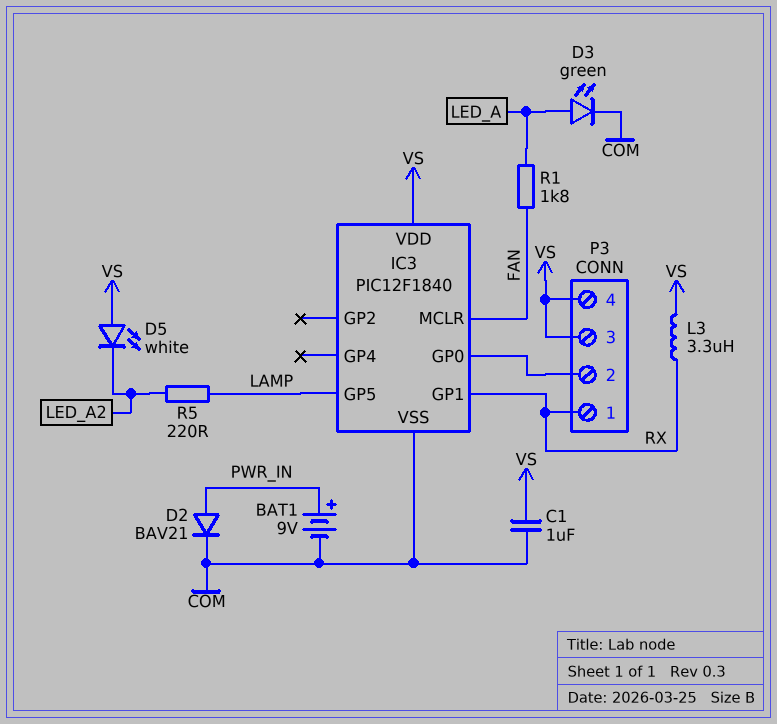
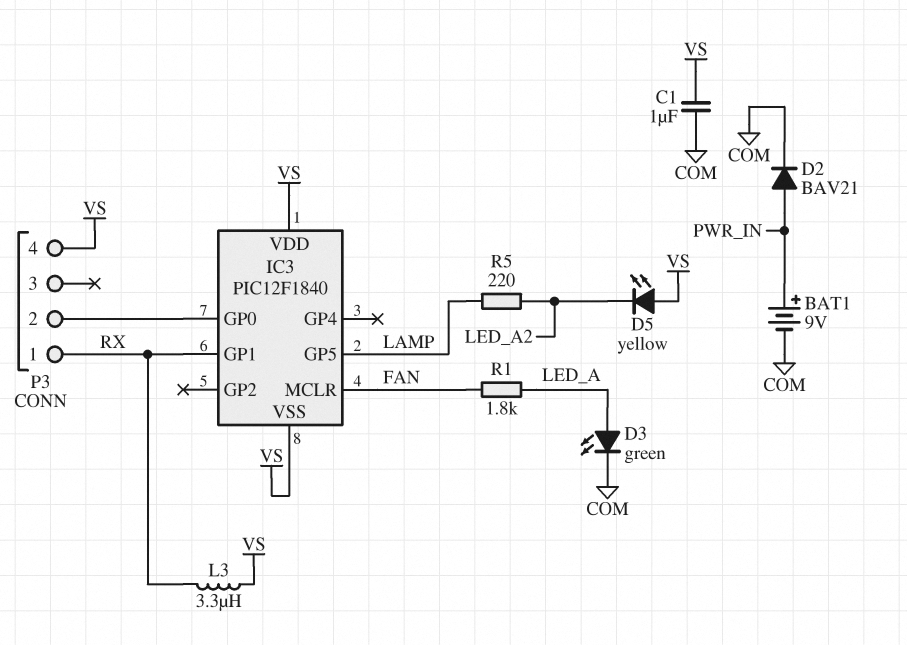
D5: LED white (A VS, K LED_A2) -> LED yellow (A VS, K LED_A2)
IC3 pin VSS: COM -> VS
P3 pin 3: VS -> none

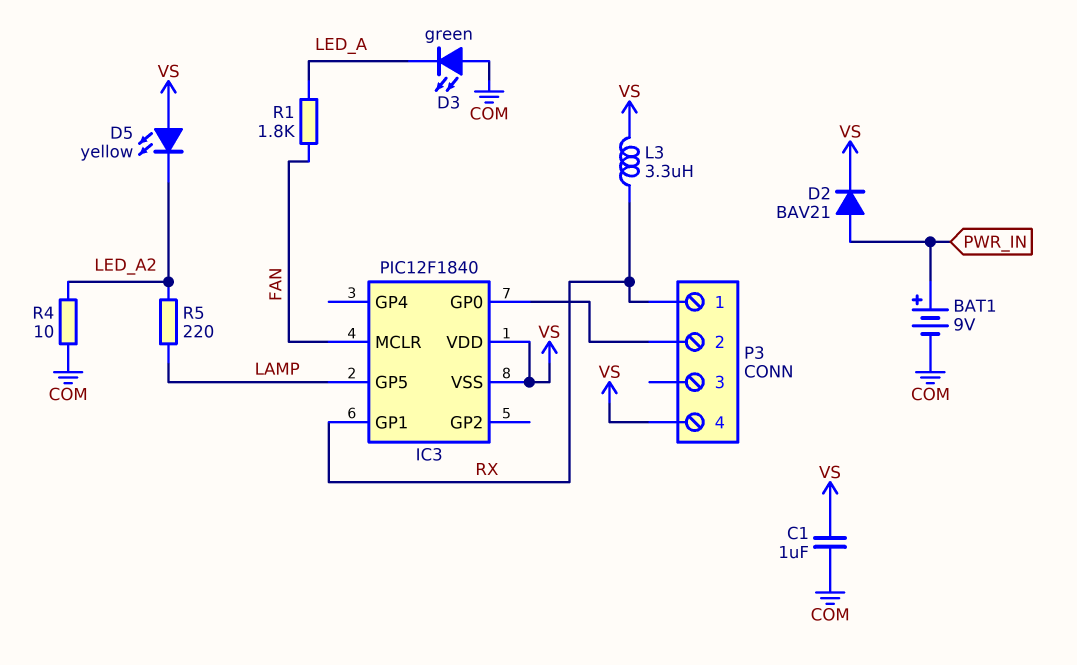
D2: diode BAV21 (A PWR_IN, K COM) -> diode BAV21 (A PWR_IN, K VS)
D3: LED green (A LED_A, K COM) -> LED green (A COM, K LED_A)
R4: none -> 10 (COM, LED_A2)

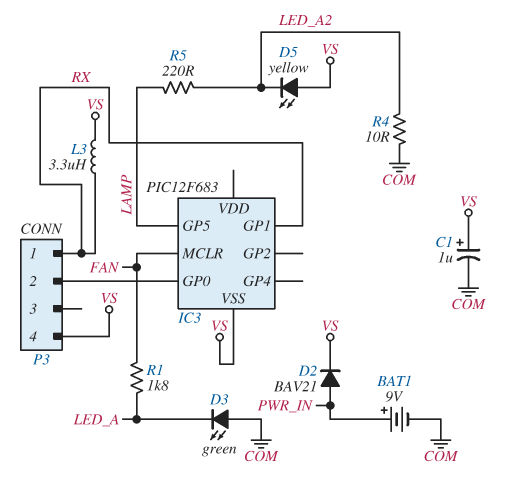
C1: 1uF (COM, VS) -> 1uF (plus VS, minus COM)
IC3: PIC12F1840 -> PIC12F683
IC3 pin VDD: VS -> none

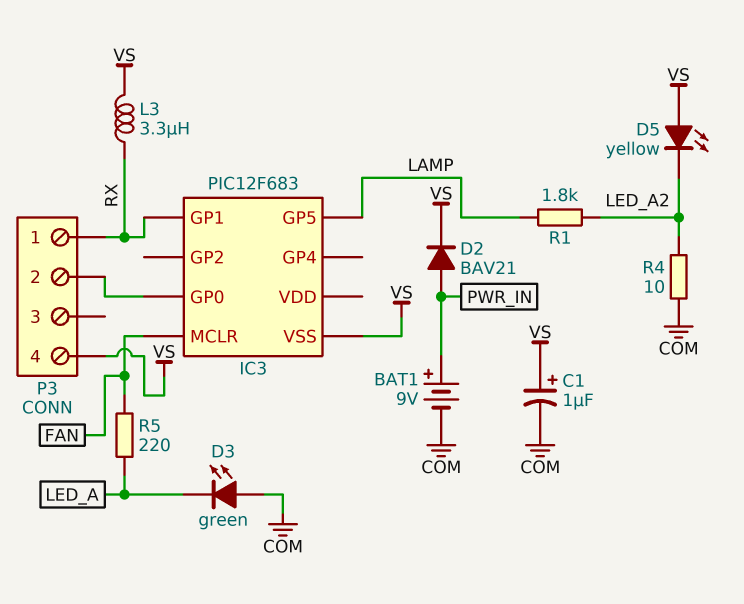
R1: 1.8k (FAN, LED_A) -> 1.8k (LAMP, LED_A2)
R5: 220 (LAMP, LED_A2) -> 220 (FAN, LED_A)

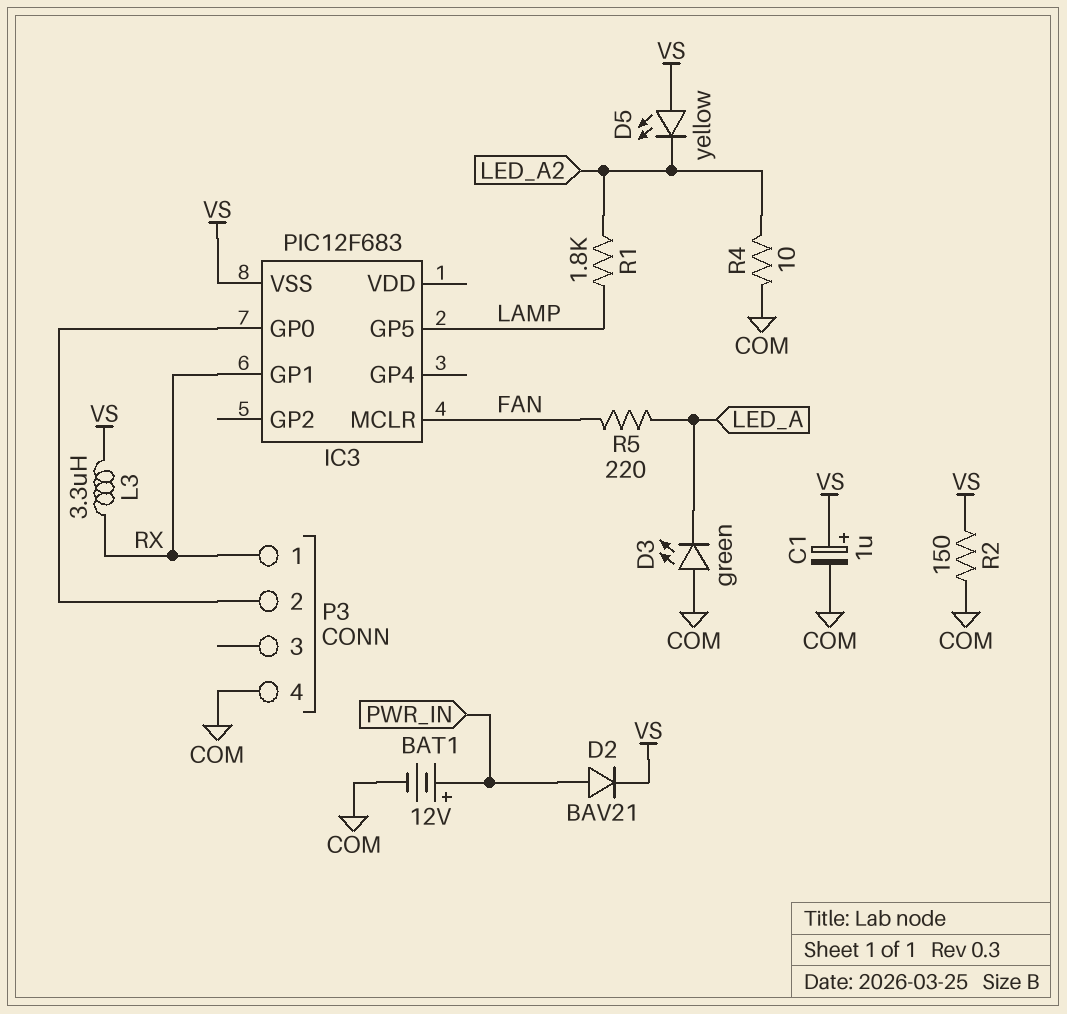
BAT1: 9V (plus PWR_IN, minus COM) -> 12V (plus PWR_IN, minus COM)
P3 pin 4: VS -> COM
R2: none -> 150 (COM, VS)

